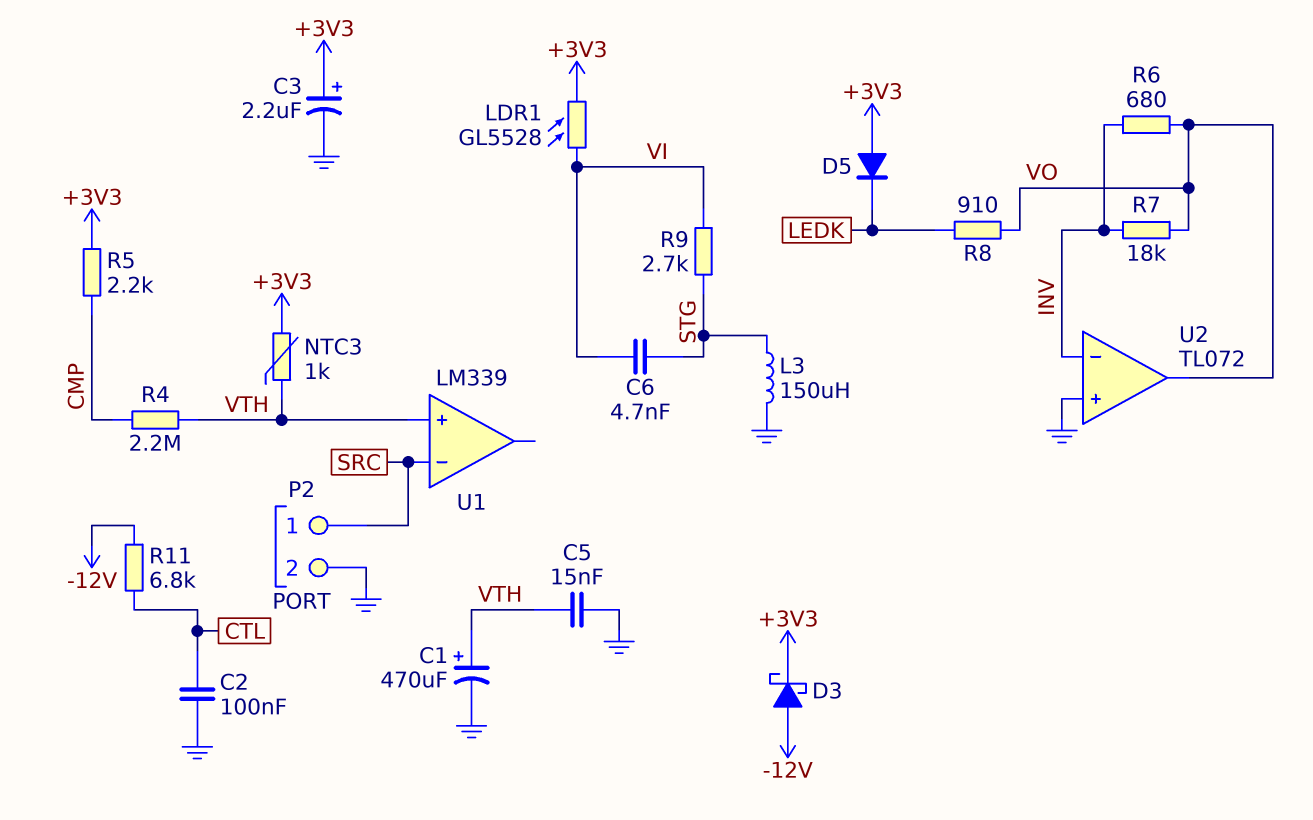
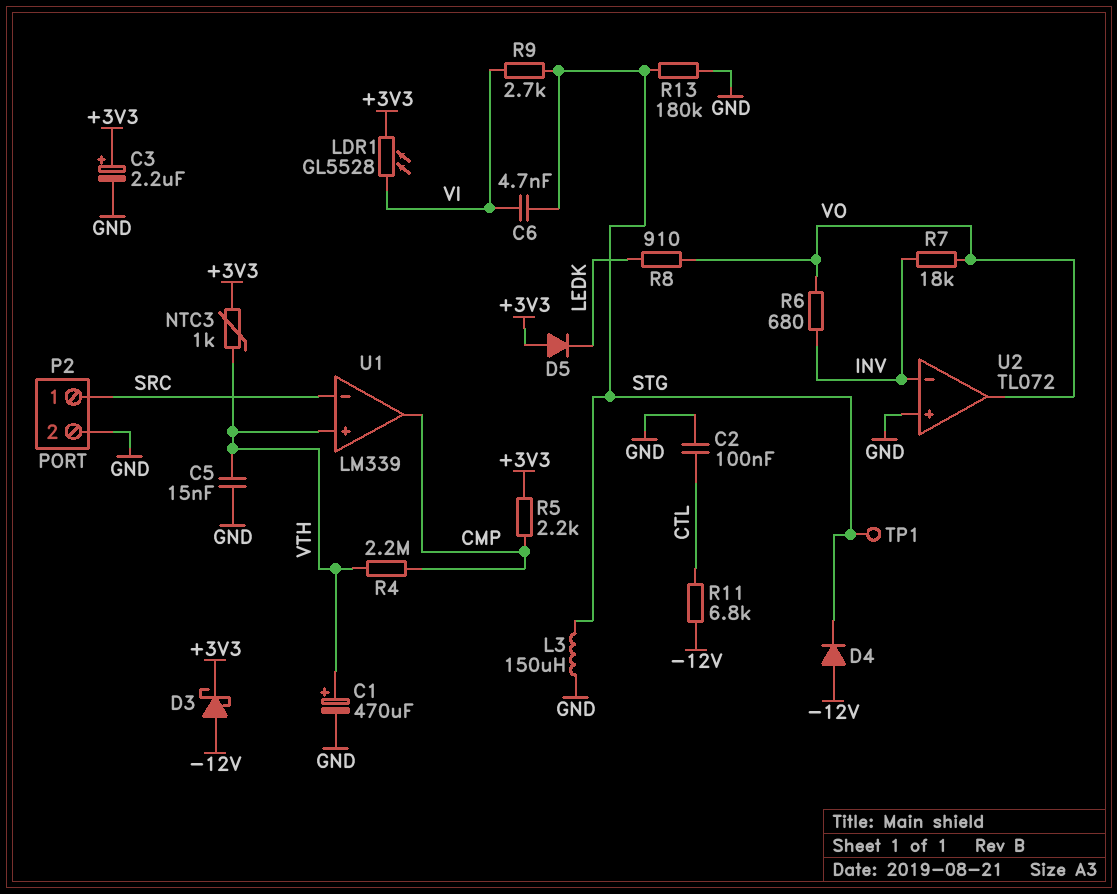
D4: none -> diode (A -12V, K STG)
R13: none -> 180k (GND, STG)
TP1: none -> test point (STG)
U1 pin out: none -> CMP

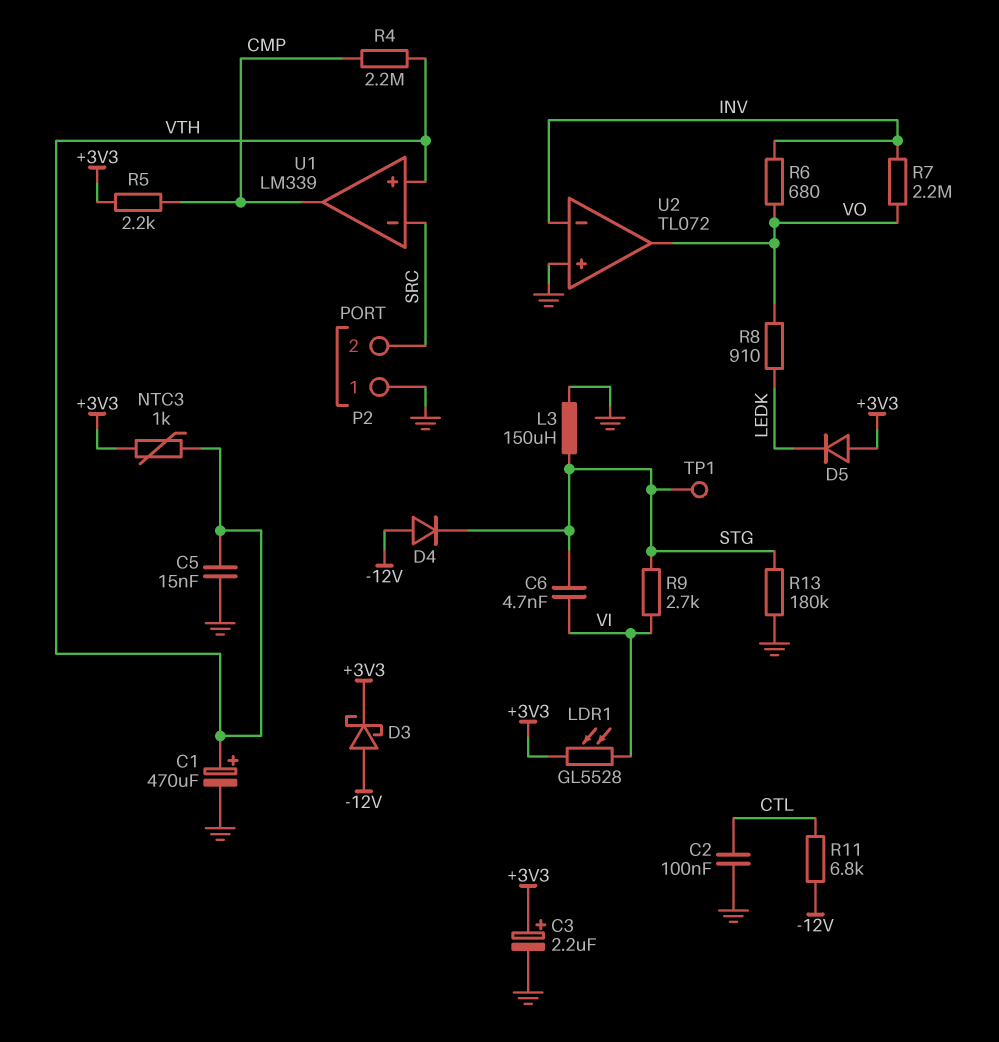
P2 pin 1: SRC -> GND
P2 pin 2: GND -> SRC
R7: 18k (INV, VO) -> 2.2M (INV, VO)

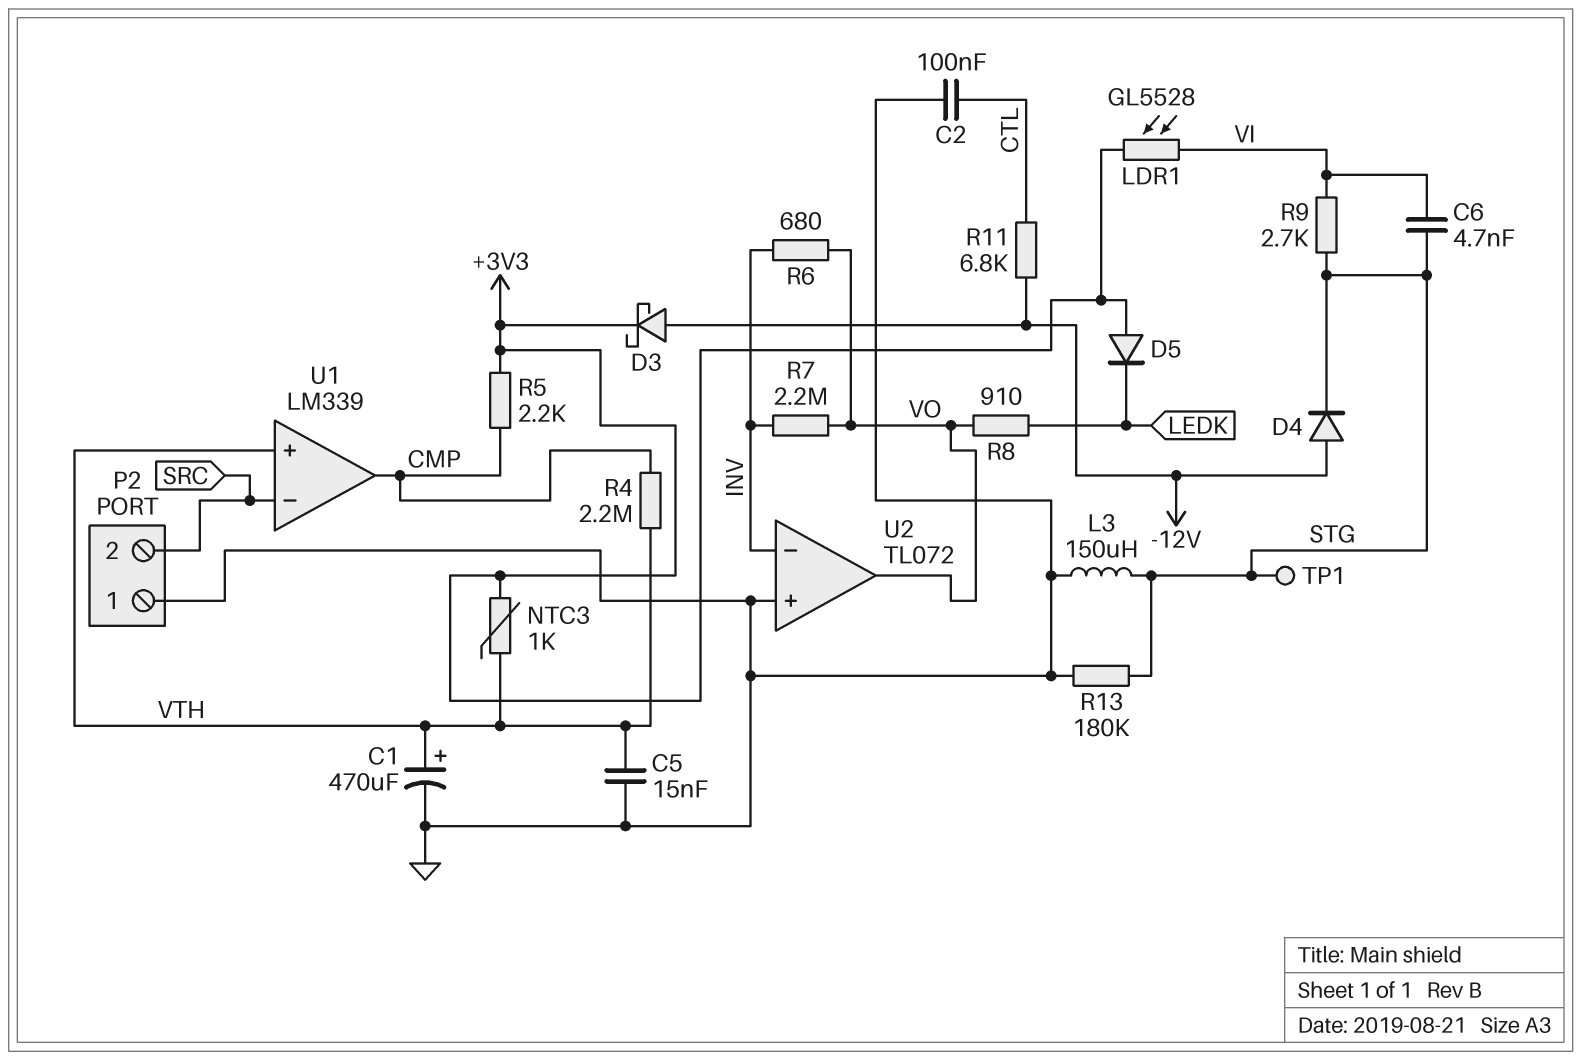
C3: 2.2uF (plus +3V3, minus GND) -> none

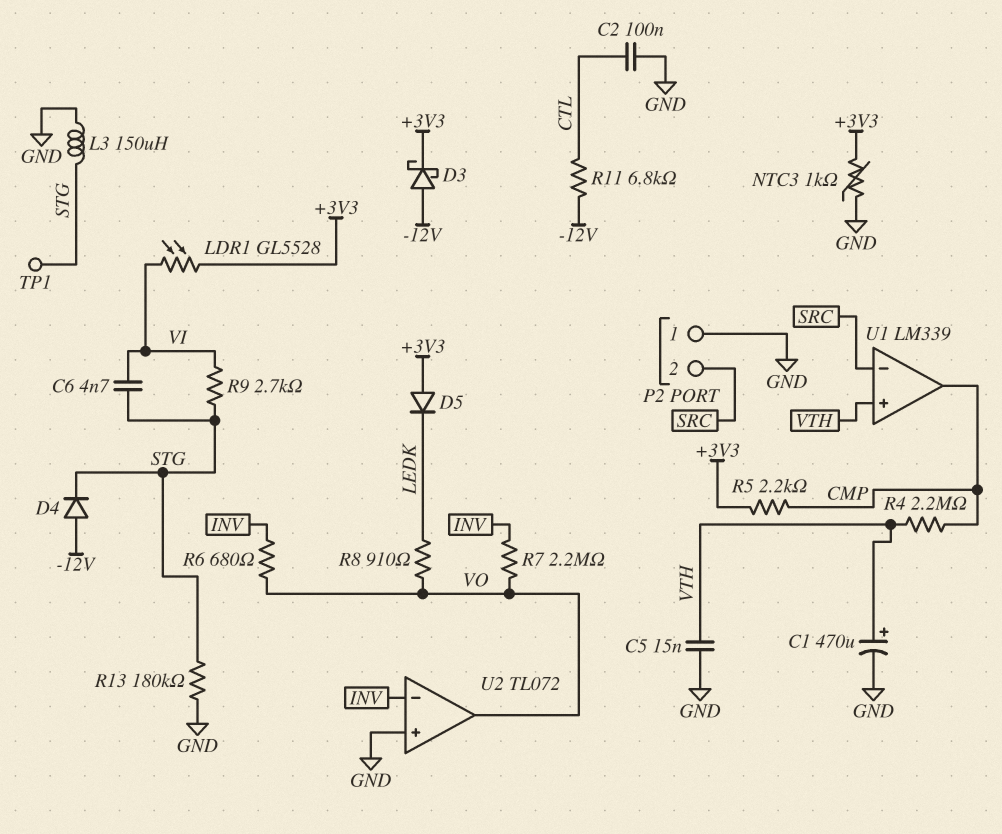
NTC3: 1k (+3V3, VTH) -> 1k (+3V3, GND)

